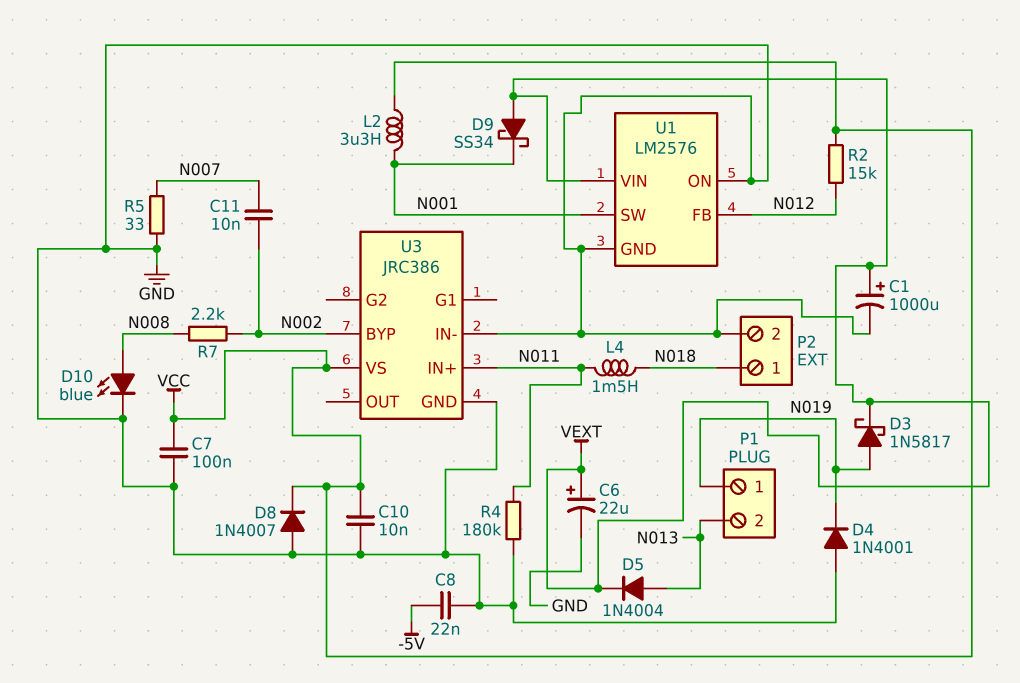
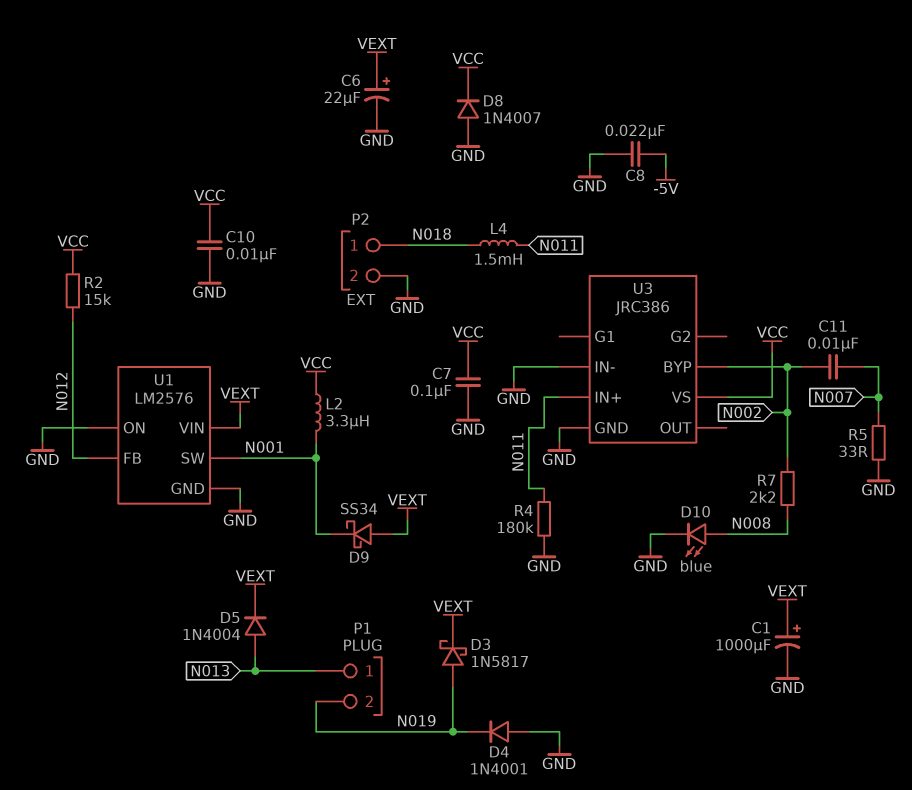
P1 pin 1: N019 -> N013
P1 pin 2: N013 -> N019

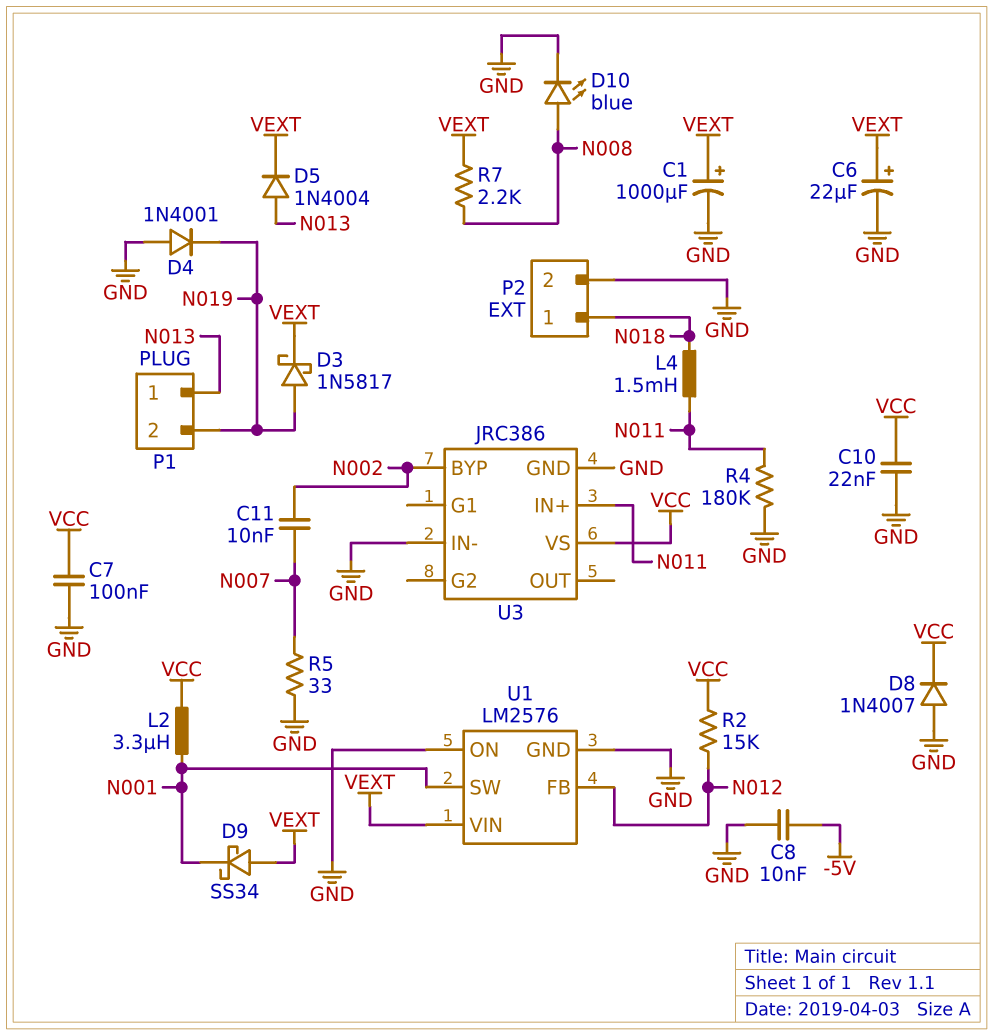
C8: 22nF (-5V, GND) -> 10nF (-5V, GND)
C10: 10nF (GND, VCC) -> 22nF (GND, VCC)
R7: 2.2k (N002, N008) -> 2.2k (N008, VEXT)

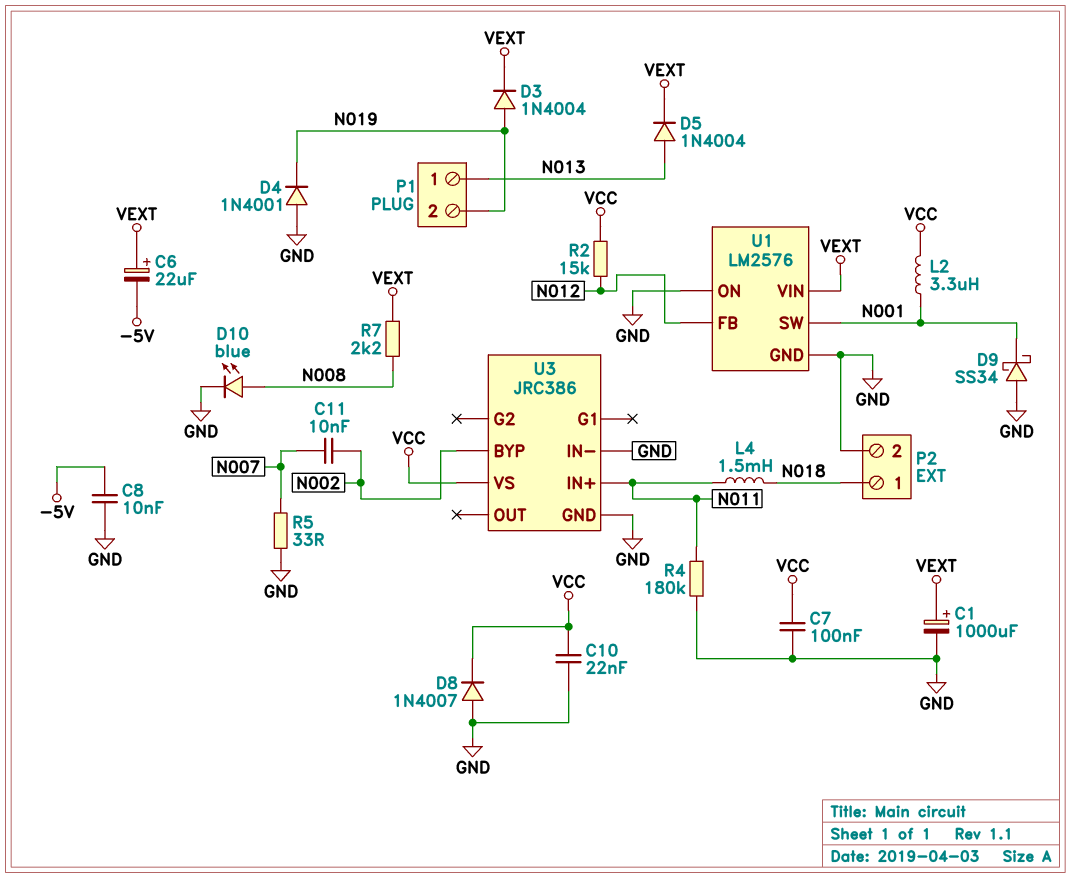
C6: 22uF (plus VEXT, minus GND) -> 22uF (plus VEXT, minus -5V)
D3: schottky 1N5817 (A N019, K VEXT) -> diode 1N4004 (A N019, K VEXT)
D9: schottky SS34 (A VEXT, K N001) -> schottky SS34 (A GND, K N001)

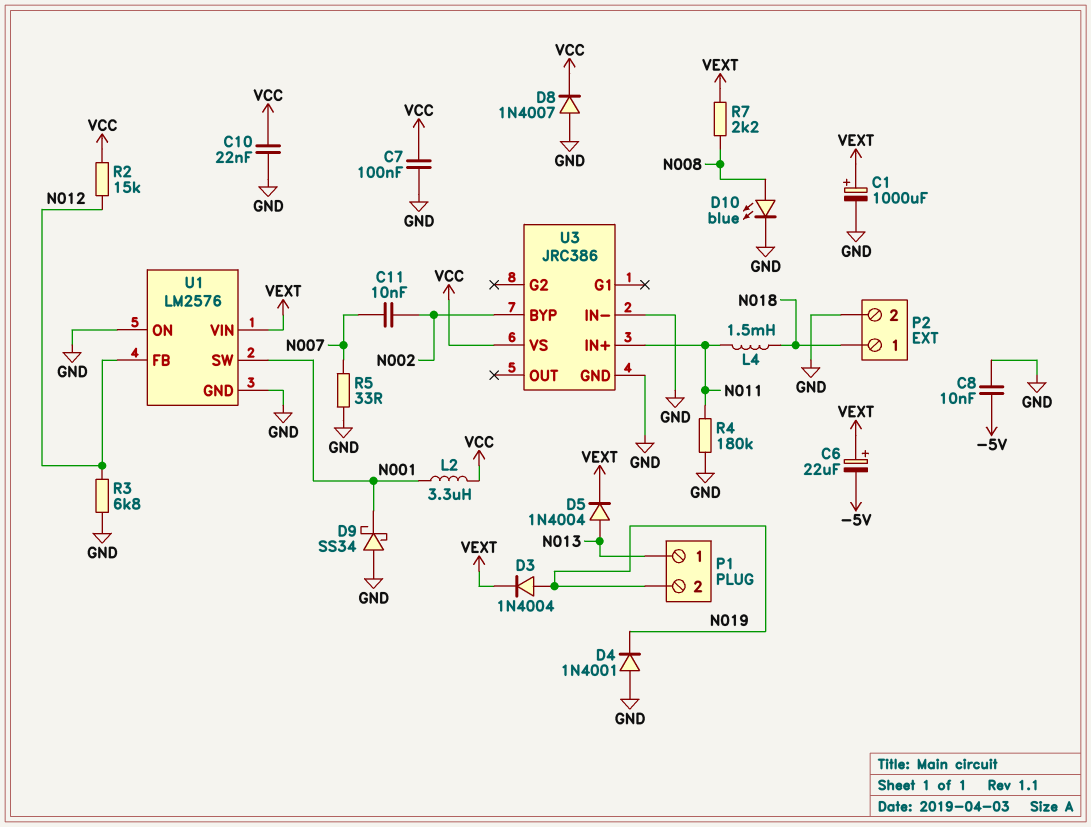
R3: none -> 6.8k (GND, N012)

